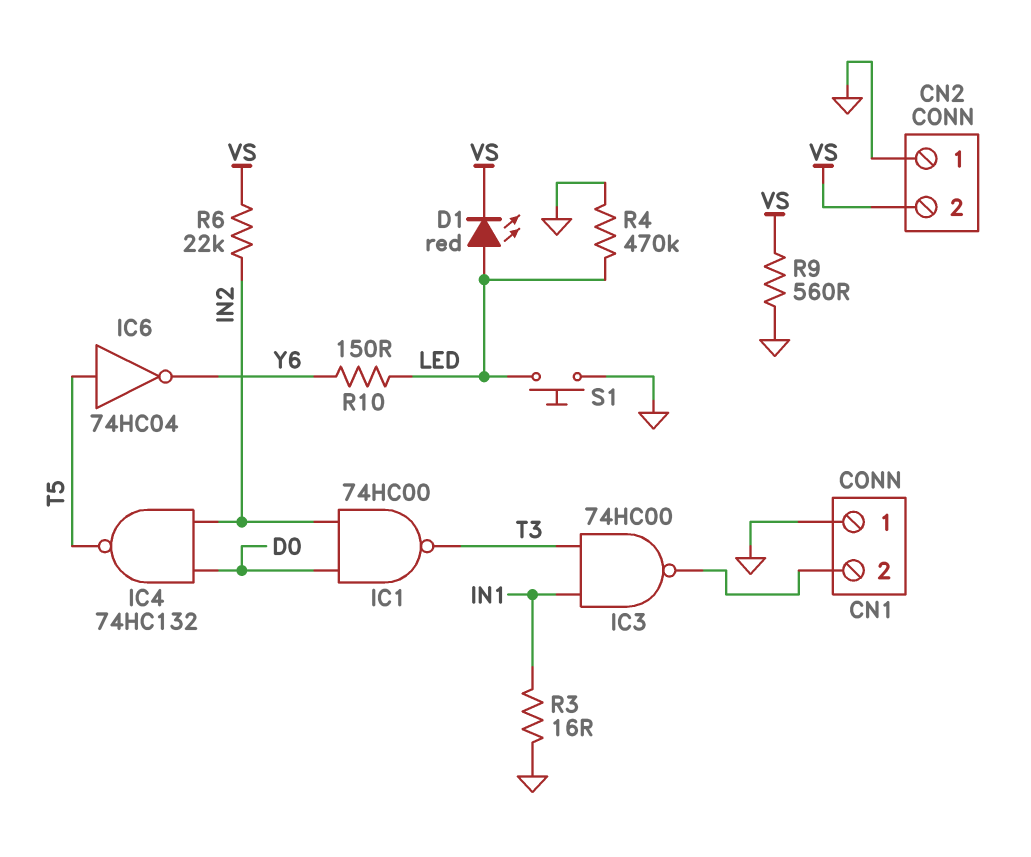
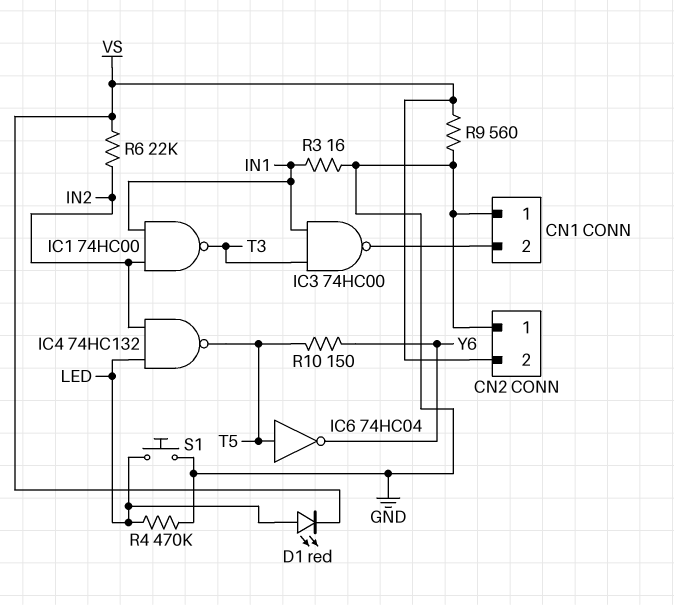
IC1: NAND 74HC00 (in D0, in IN2, out T3) -> NAND 74HC00 (in IN1, in IN2, out T3)
IC4: NAND 74HC132 (in D0, in IN2, out T5) -> NAND 74HC132 (in IN2, in LED, out T5)
R10: 150 (LED, Y6) -> 150 (T5, Y6)

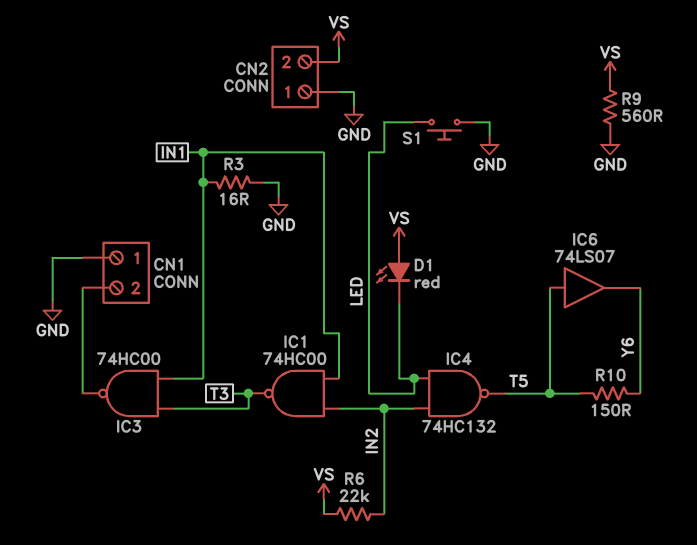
D1: LED red (A LED, K VS) -> LED red (A VS, K LED)
IC6: NOT 74HC04 (in T5, out Y6) -> buffer 74LS07 (in T5, out Y6)
R4: 470k (GND, LED) -> none

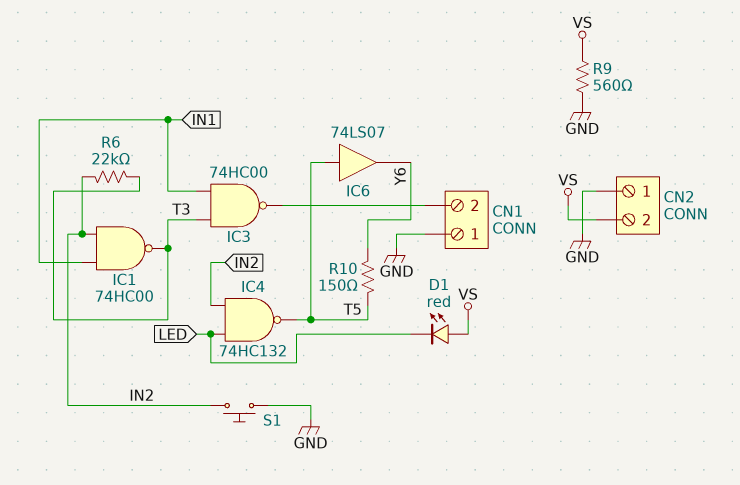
R3: 16 (GND, IN1) -> none
R6: 22k (IN2, VS) -> 22k (IN2, T3)
S1: button (GND, LED) -> button (GND, IN2)

